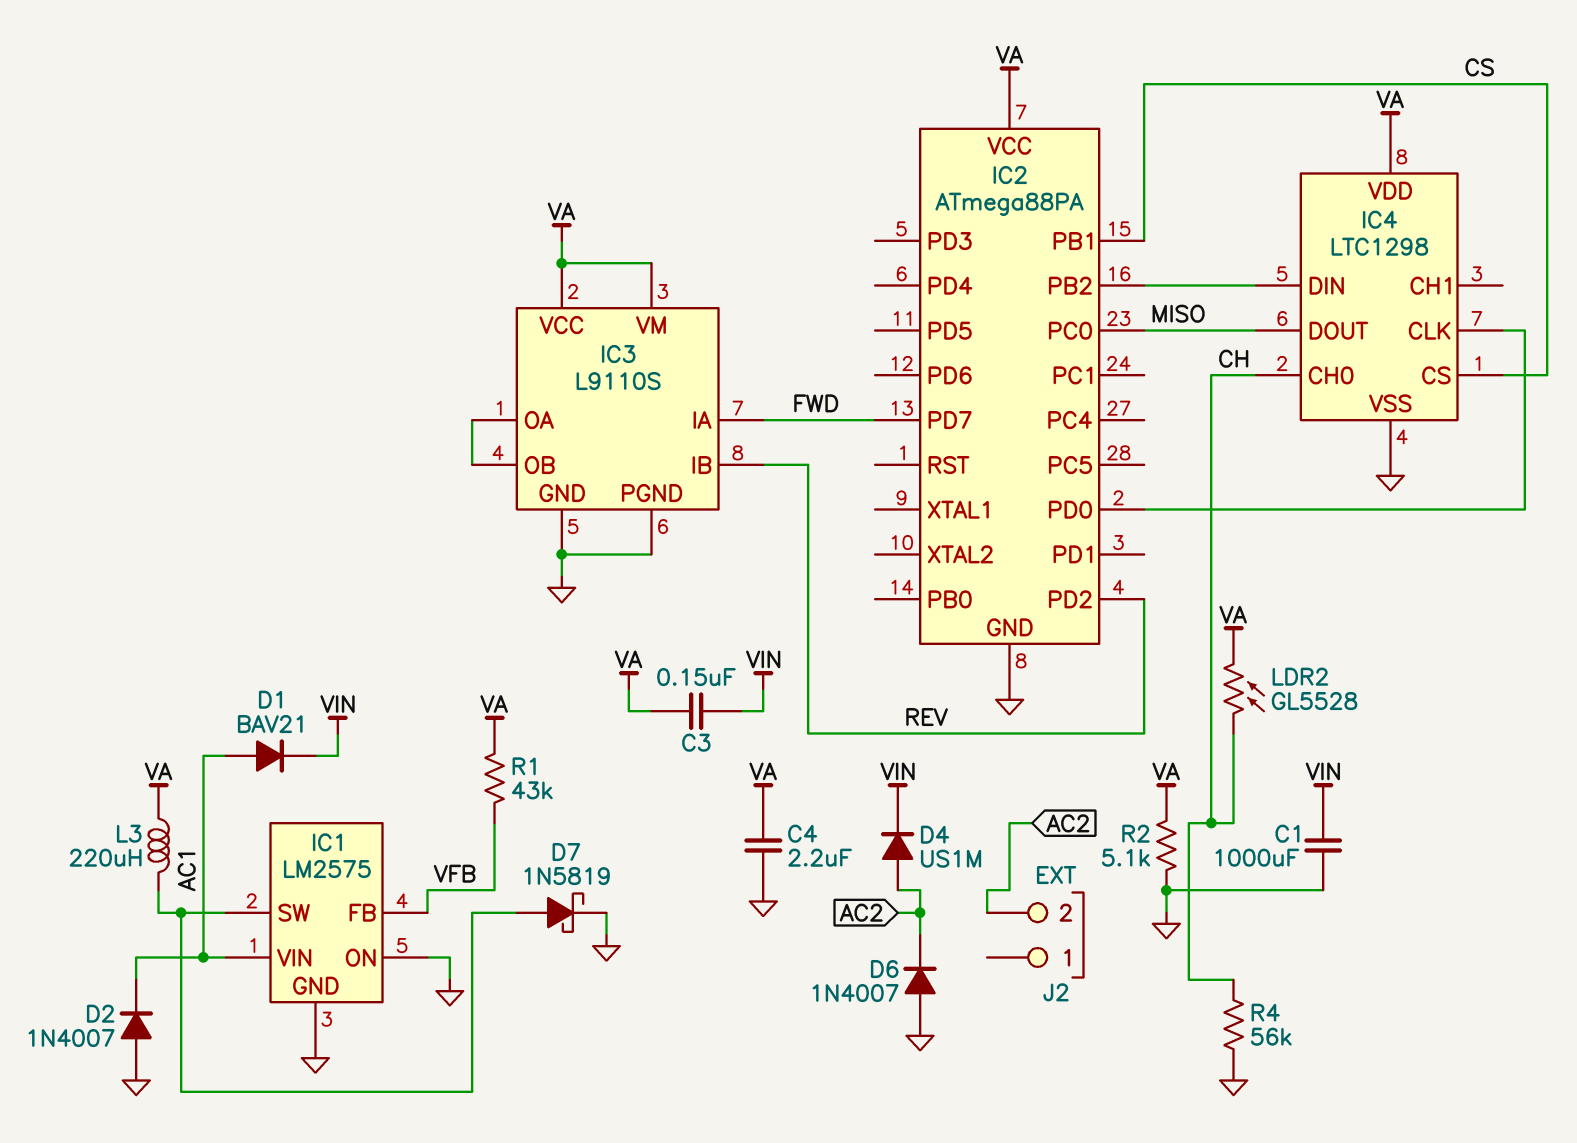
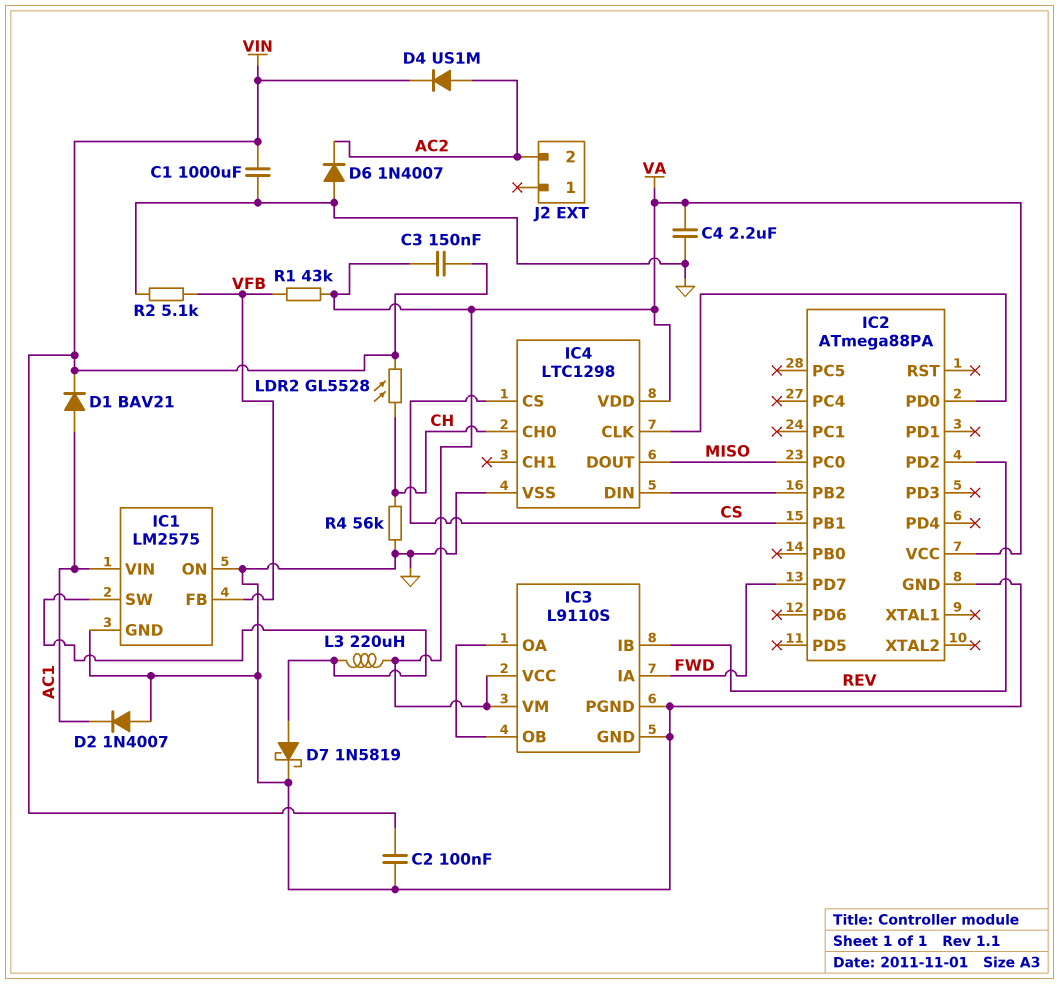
C2: none -> 100nF (GND, VIN)
LDR2: GL5528 (CH, VA) -> GL5528 (CH, VIN)
R2: 5.1k (GND, VA) -> 5.1k (GND, VFB)

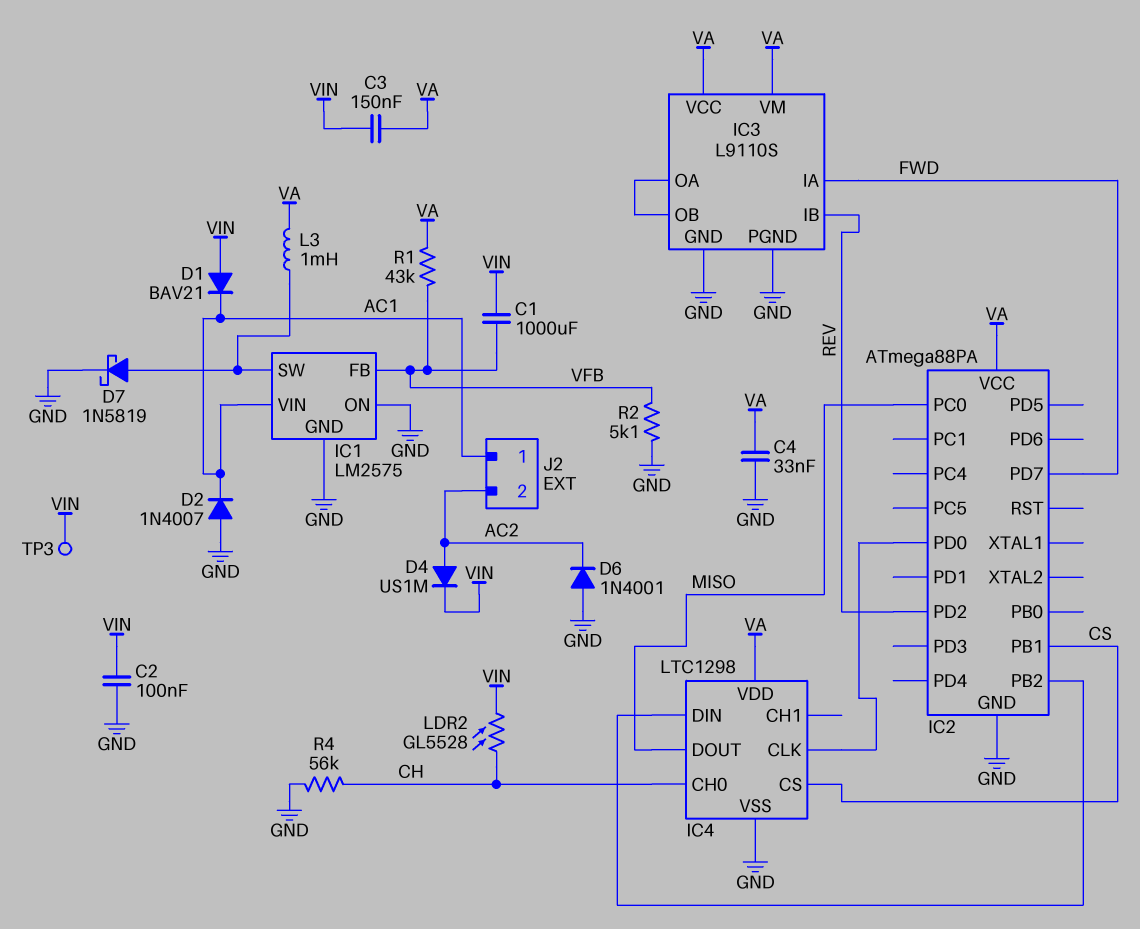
C1: 1000uF (GND, VIN) -> 1000uF (VFB, VIN)
C4: 2.2uF (GND, VA) -> 33nF (GND, VA)
D1: diode BAV21 (A AC1, K VIN) -> diode BAV21 (A VIN, K AC1)
D6: diode 1N4007 (A GND, K AC2) -> diode 1N4001 (A GND, K AC2)
J2 pin 1: none -> AC1
L3: 220uH (IC1/SW, VA) -> 1mH (IC1/SW, VA)
TP3: none -> test point (VIN)

